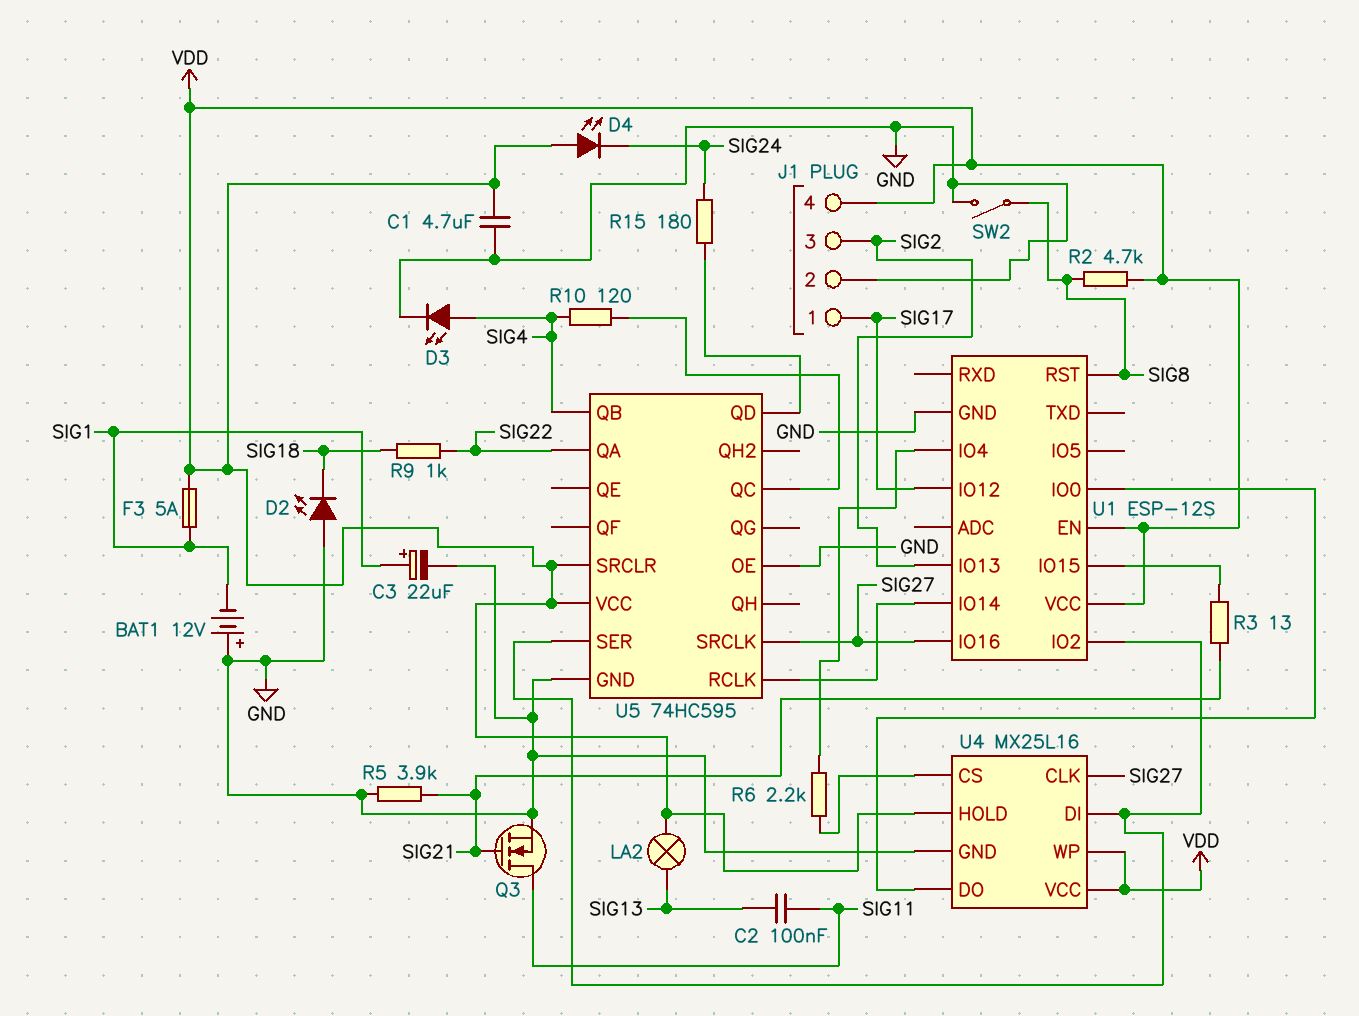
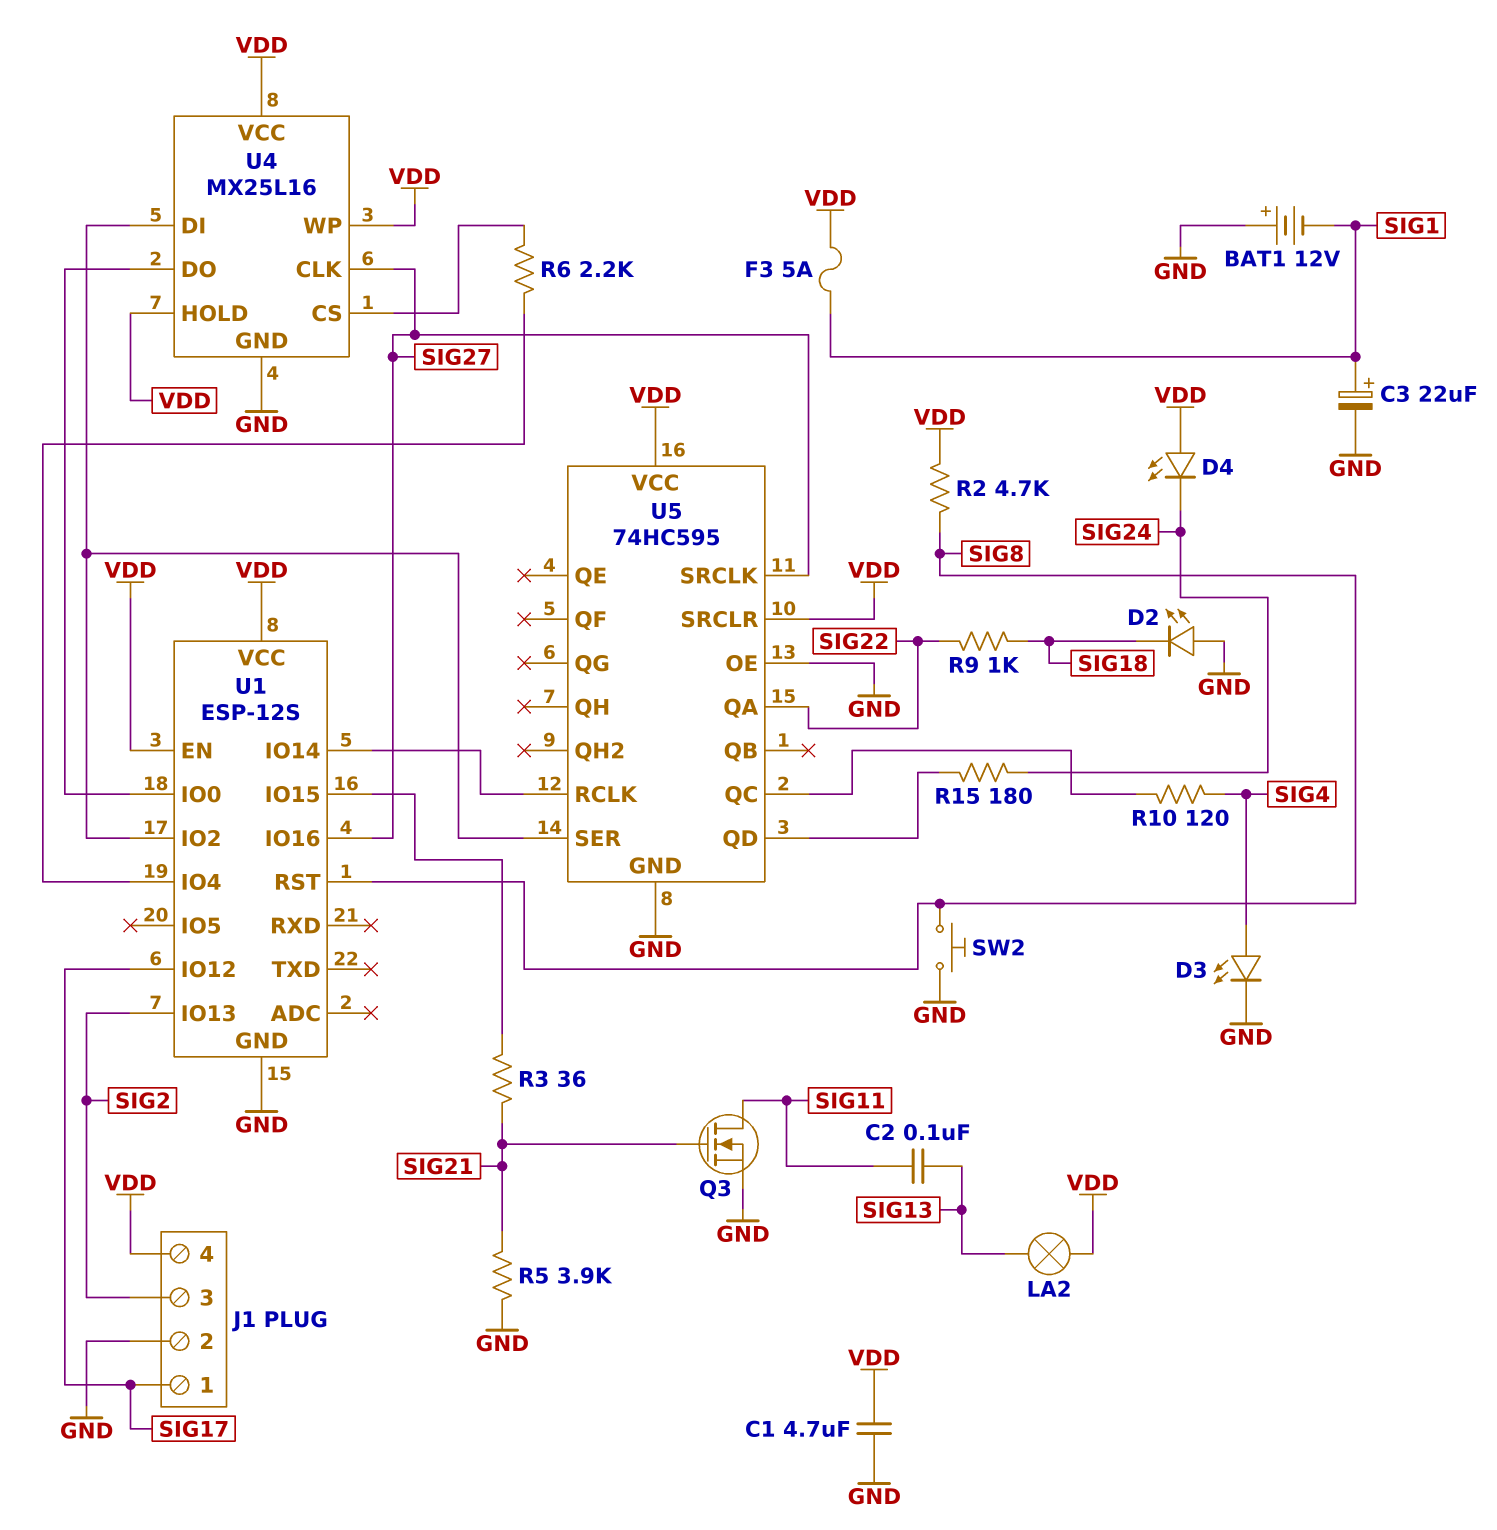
R3: 13 (SIG21, U1/IO15) -> 36 (SIG21, U1/IO15)
SW2: switch (GND, SIG8) -> button (GND, SIG8)
U5 pin QB: SIG4 -> none

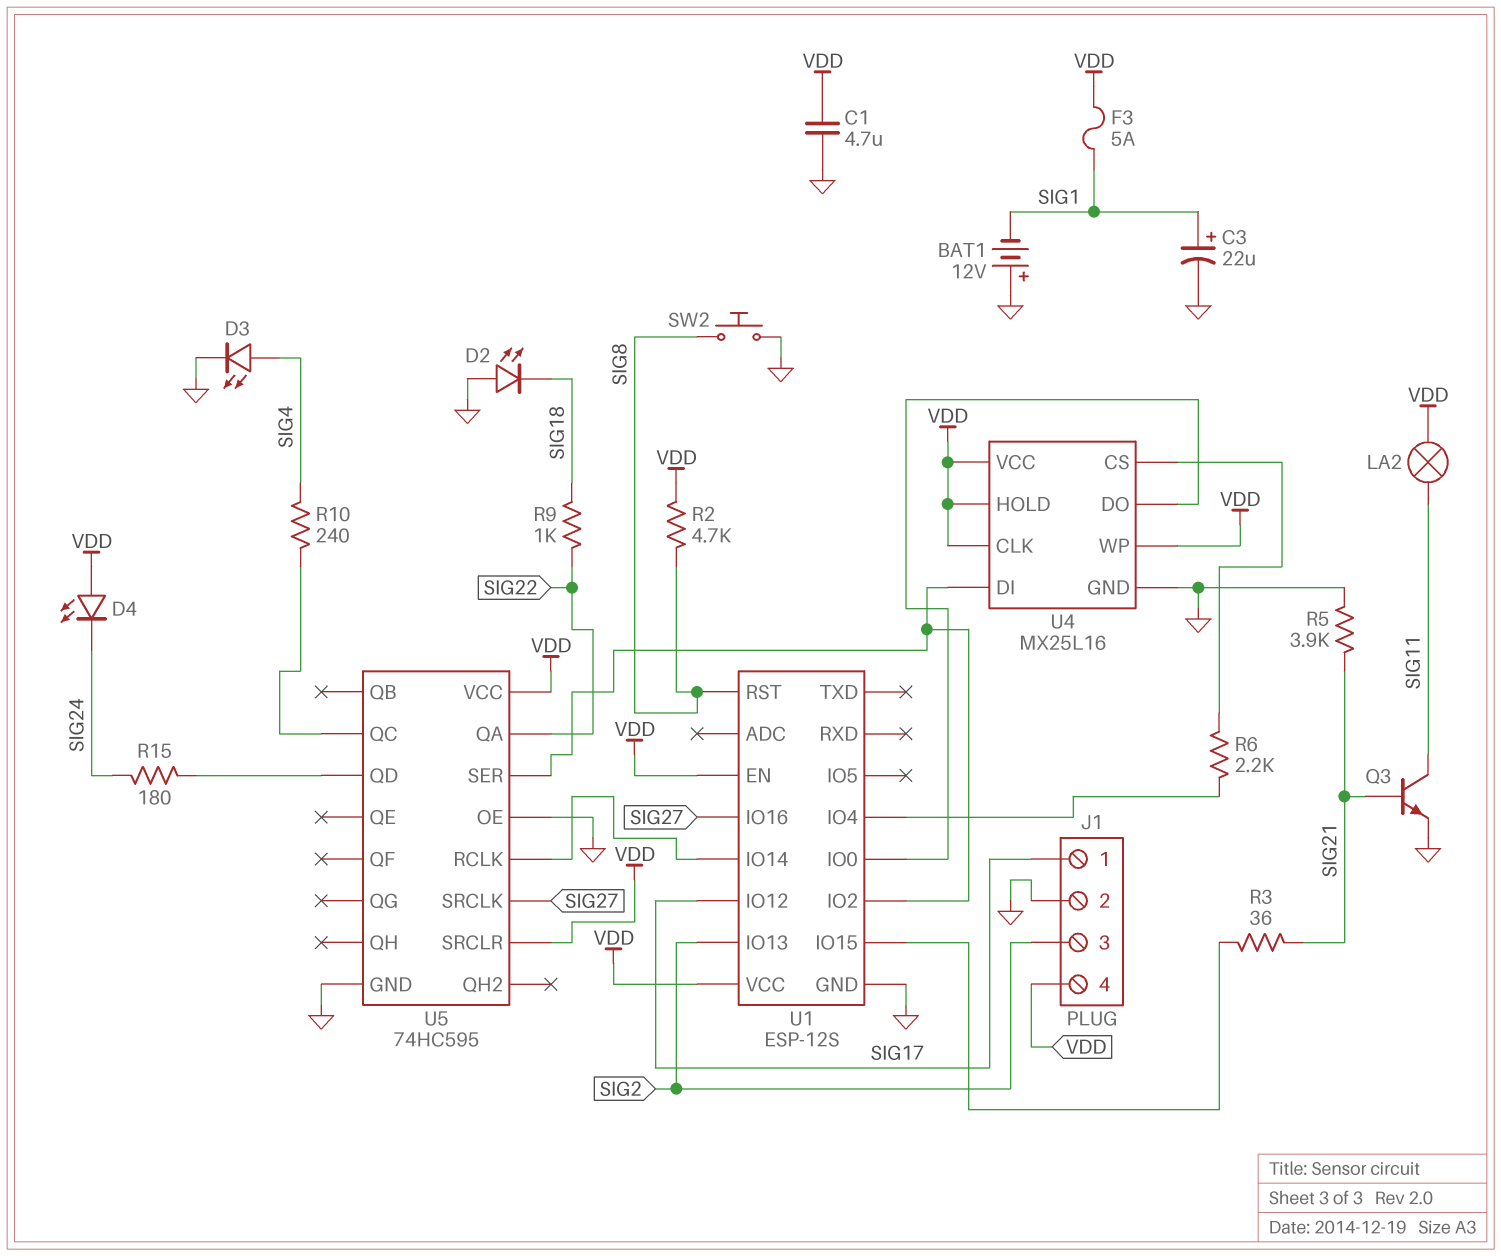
C2: 100nF (SIG11, SIG13) -> none
LA2: lamp (SIG13, VDD) -> lamp (SIG11, VDD)
Q3: NMOS (G SIG21, D SIG11, S GND) -> NPN (B SIG21, C SIG11, E GND)
R10: 120 (SIG4, U5/QC) -> 240 (SIG4, U5/QC)
U4 pin CLK: SIG27 -> VDD

